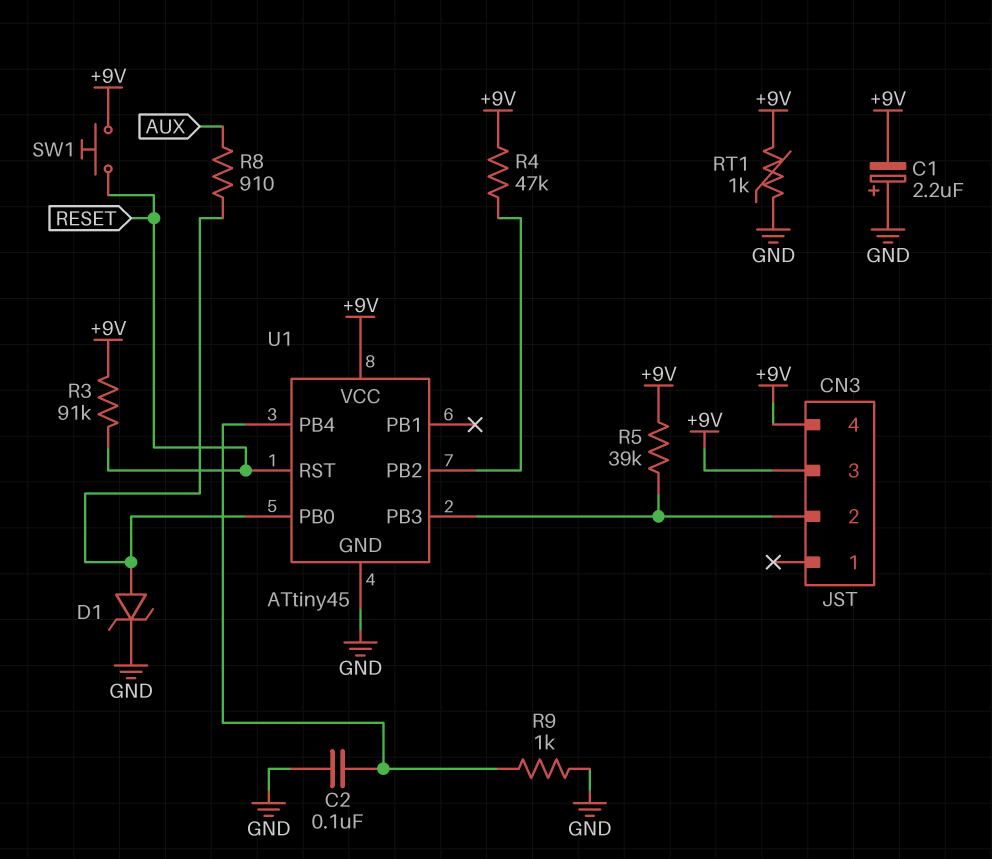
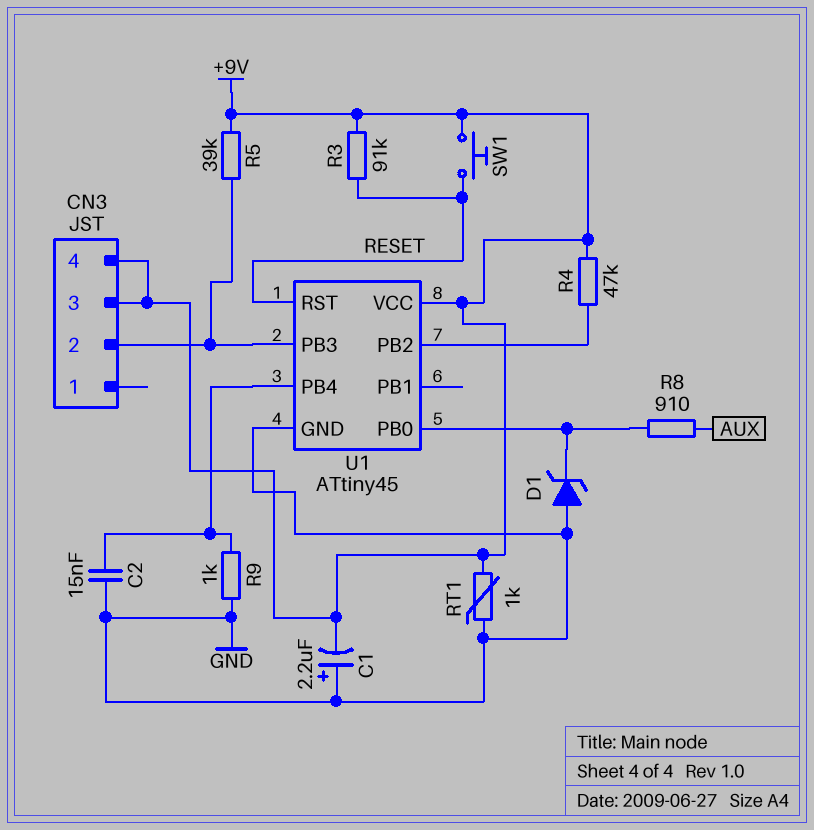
C2: 100nF (GND, U1/PB4) -> 15nF (GND, U1/PB4)
D1: zener (A U1/PB0, K GND) -> zener (A GND, K U1/PB0)

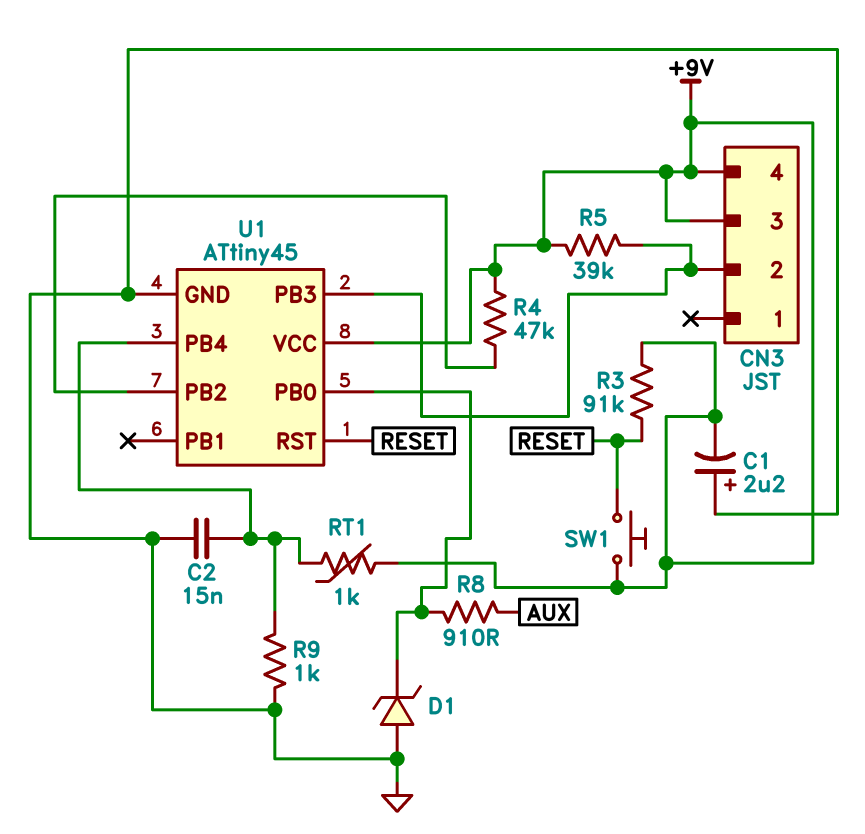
RT1: 1k (+9V, GND) -> 1k (+9V, U1/PB4)

